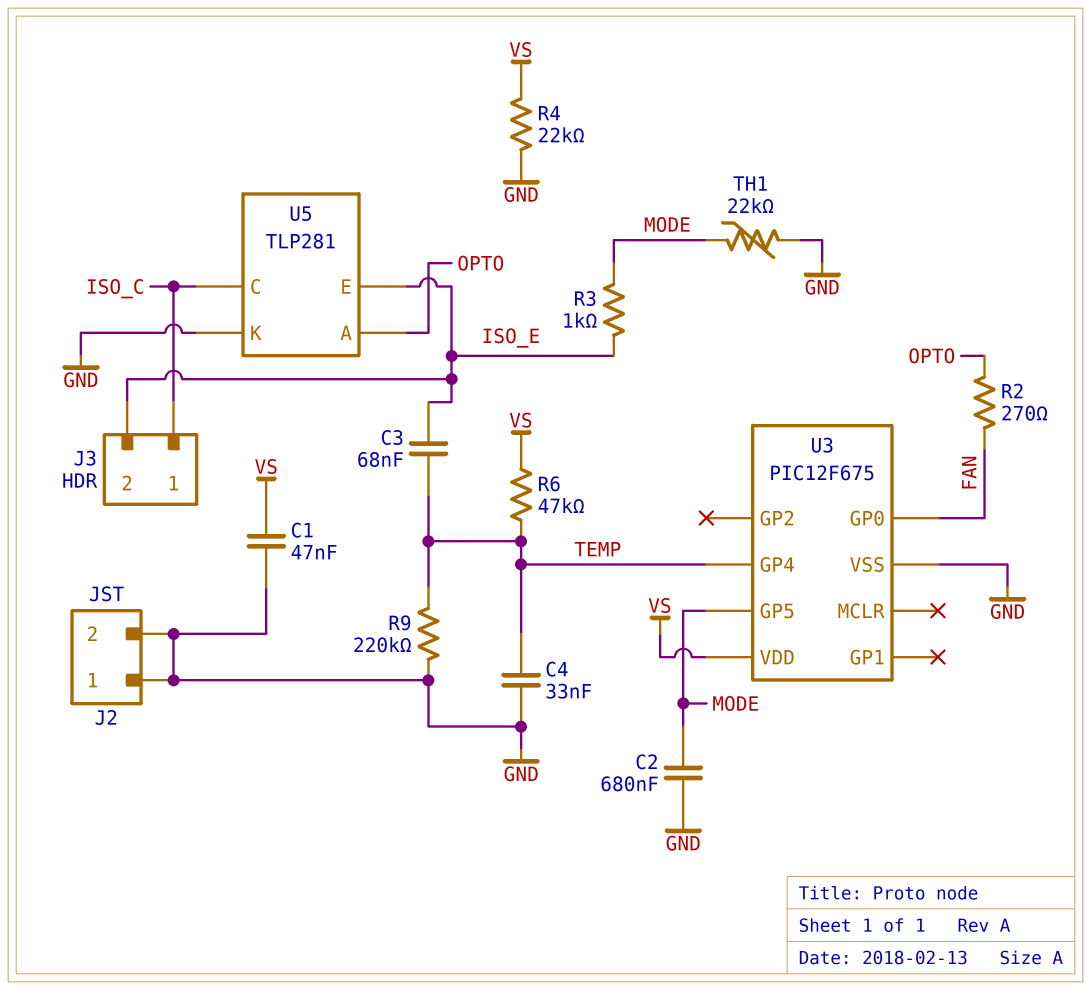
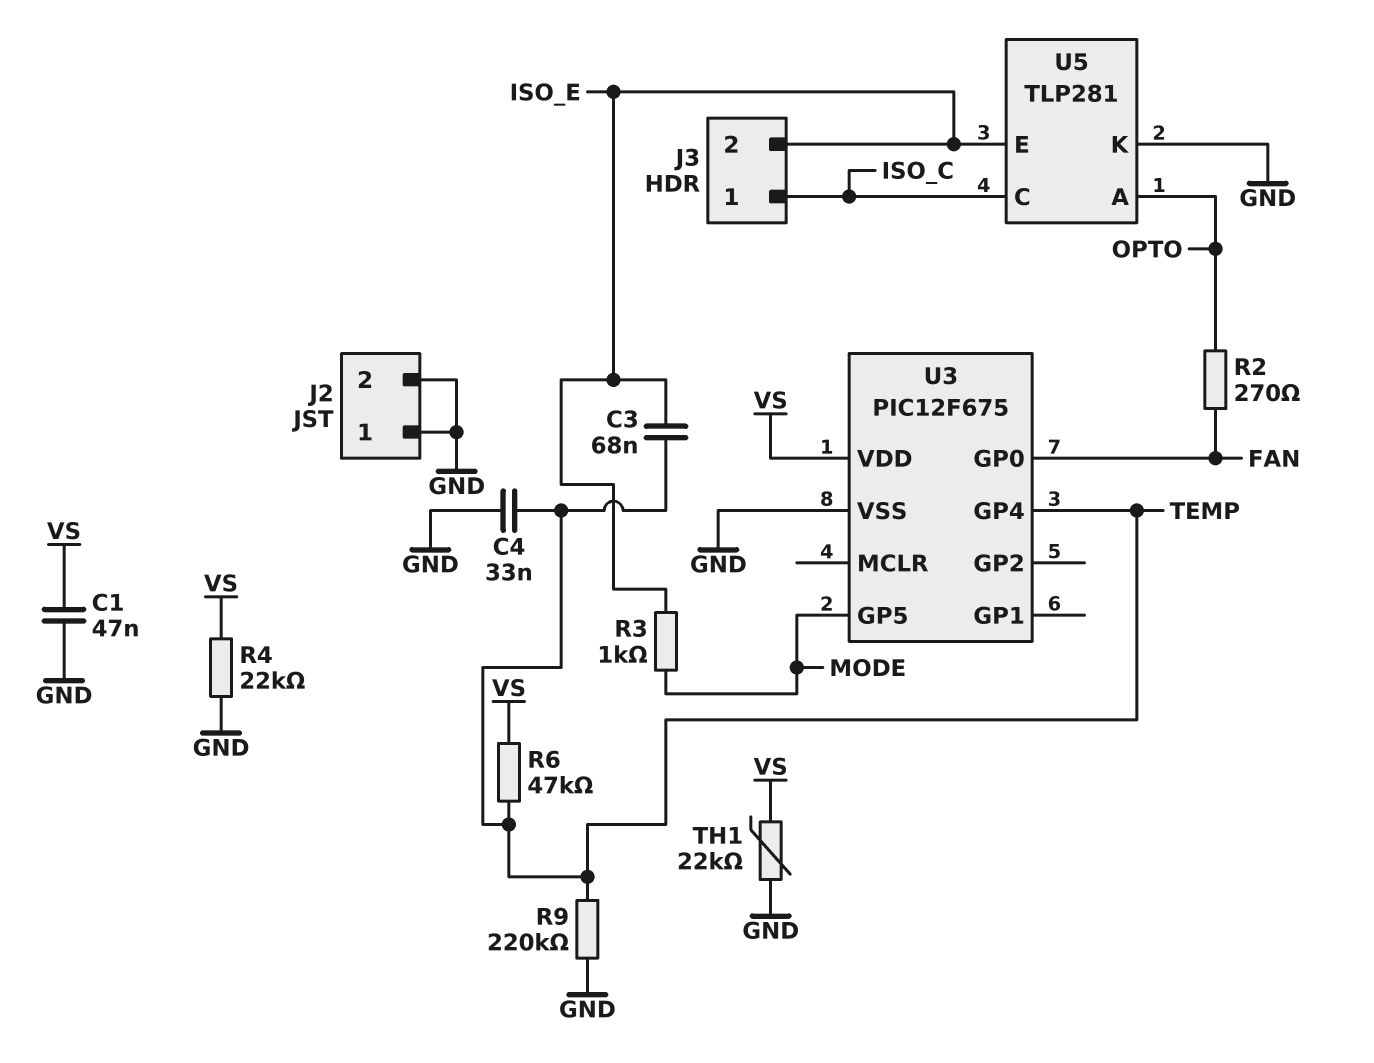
C2: 680nF (GND, MODE) -> none
TH1: 22k (GND, MODE) -> 22k (GND, VS)

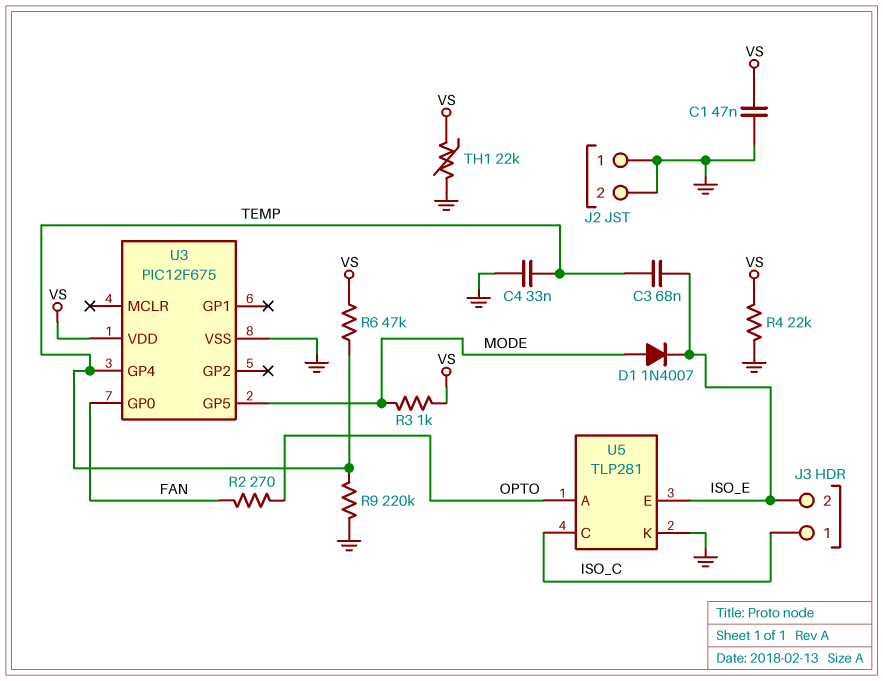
D1: none -> diode 1N4007 (A MODE, K ISO_E)
R3: 1k (ISO_E, MODE) -> 1k (MODE, VS)

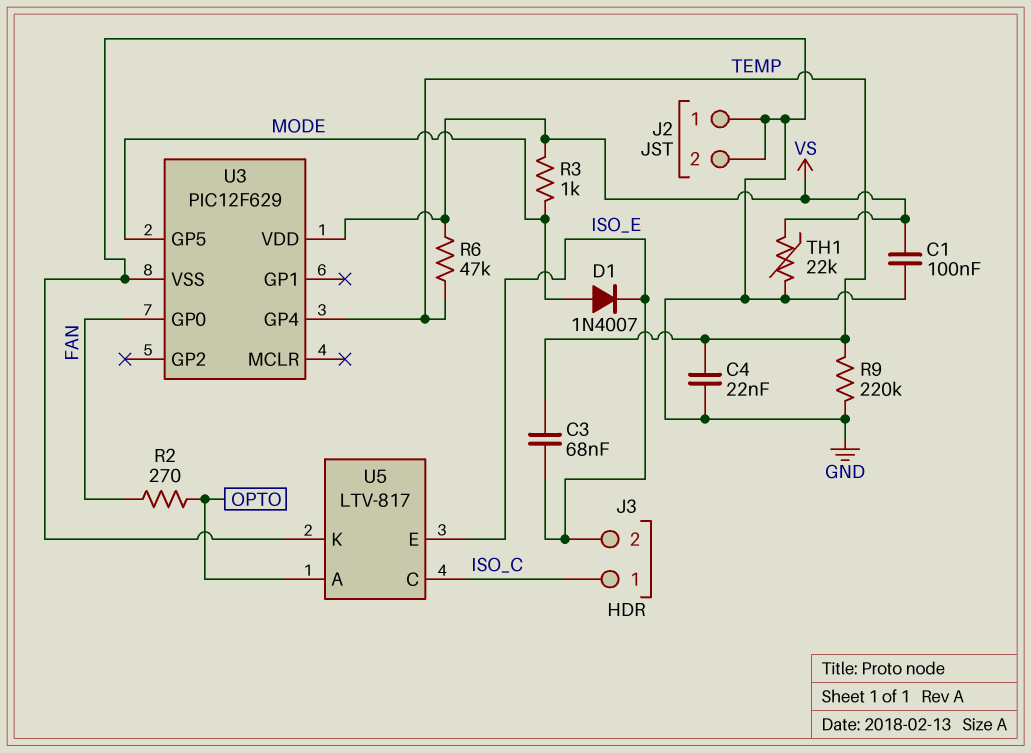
C1: 47nF (GND, VS) -> 100nF (GND, VS)
C4: 33nF (GND, TEMP) -> 22nF (GND, TEMP)
R4: 22k (GND, VS) -> none
U3: PIC12F675 -> PIC12F629
U5: TLP281 -> LTV-817

